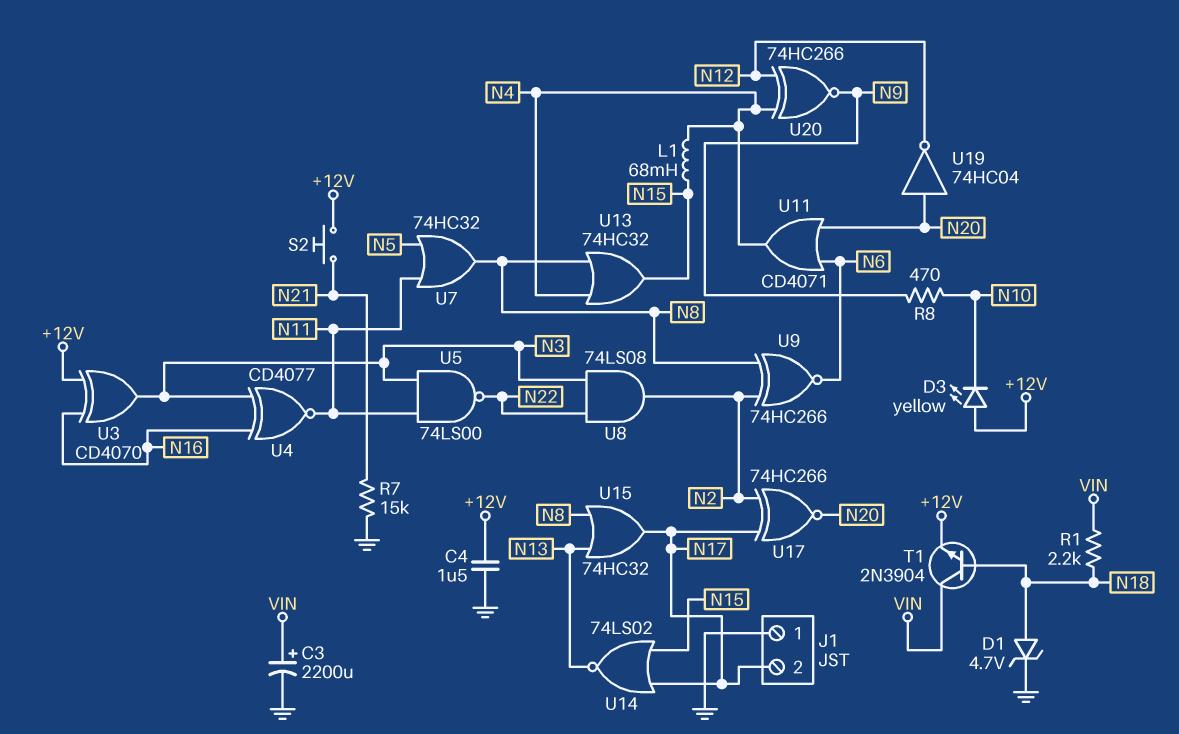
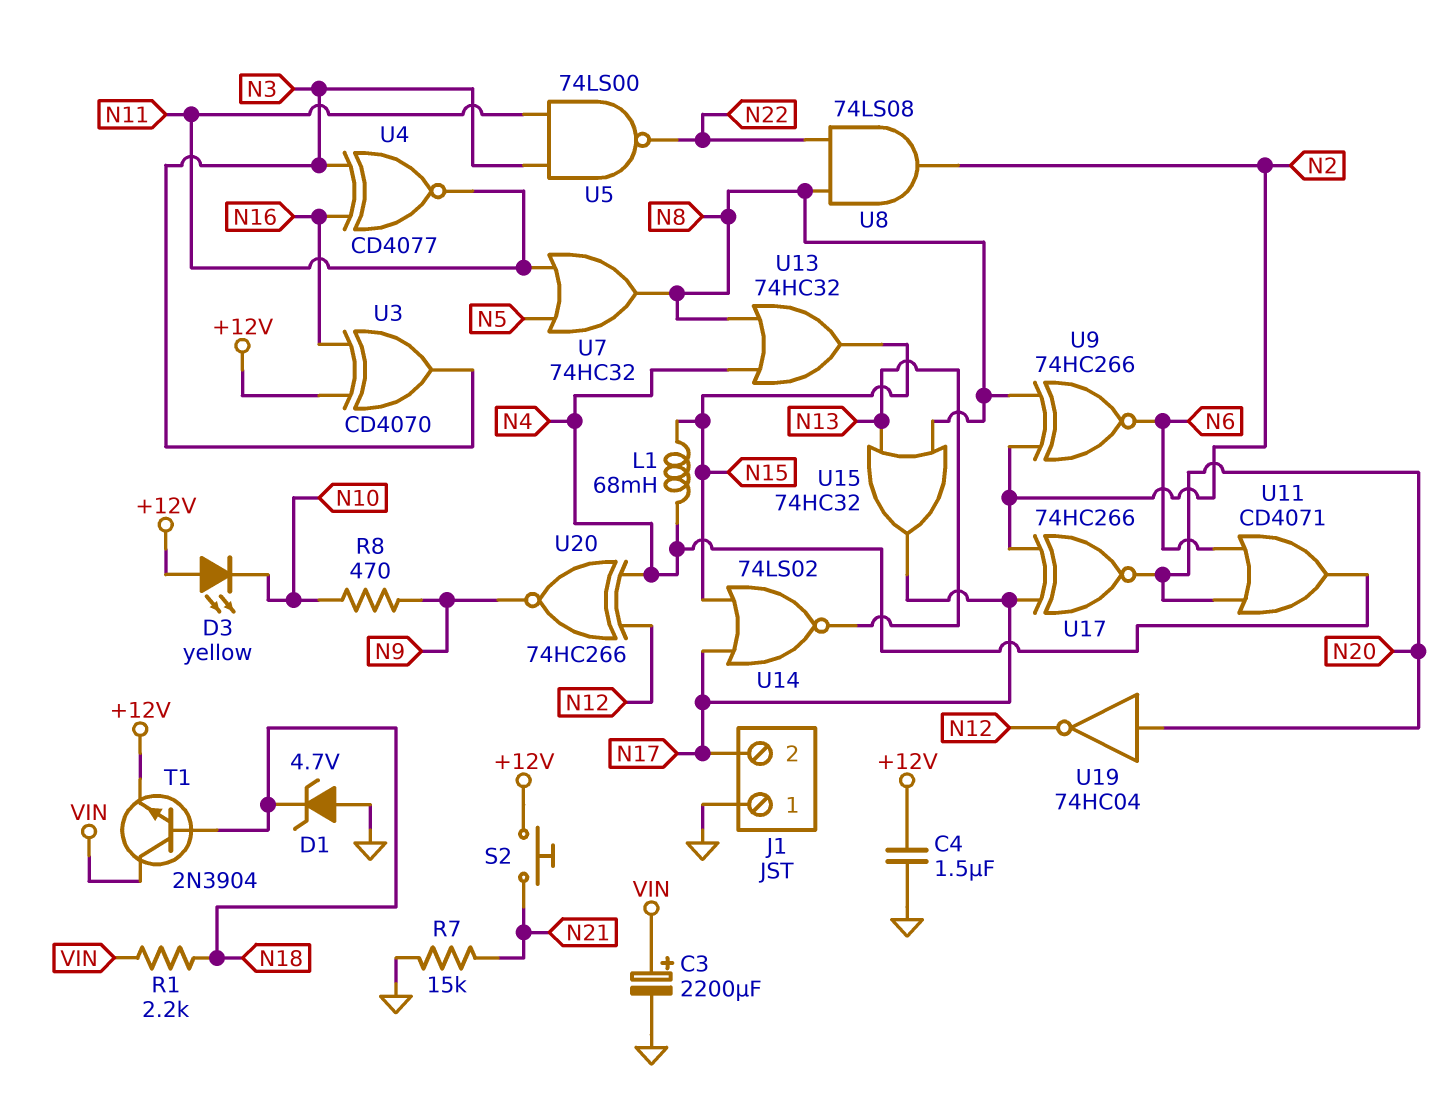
D1: zener 4.7V (A N18, K GND) -> zener 4.7V (A GND, K N18)
U8: AND 74LS08 (in N3, in N22, out N2) -> AND 74LS08 (in N8, in N22, out N2)

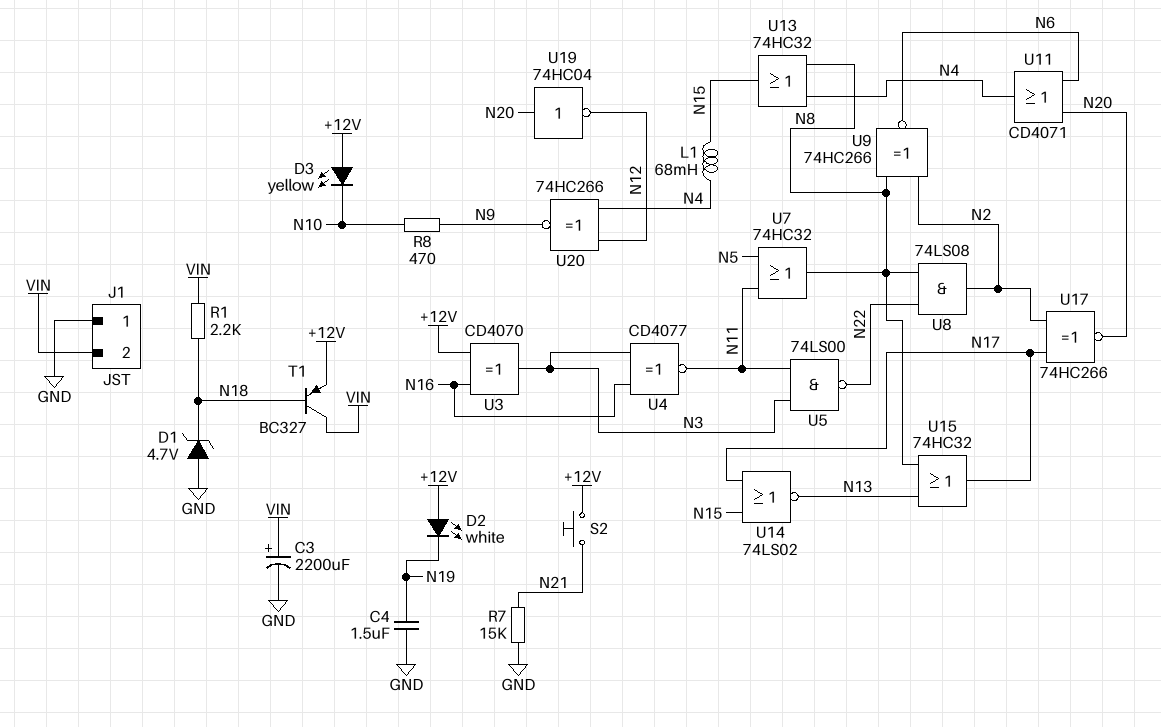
C4: 1.5uF (+12V, GND) -> 1.5uF (GND, N19)
D2: none -> LED white (A +12V, K N19)
J1 pin 2: N17 -> VIN
T1: NPN 2N3904 (B N18, C VIN, E +12V) -> PNP BC327 (B N18, C VIN, E +12V)

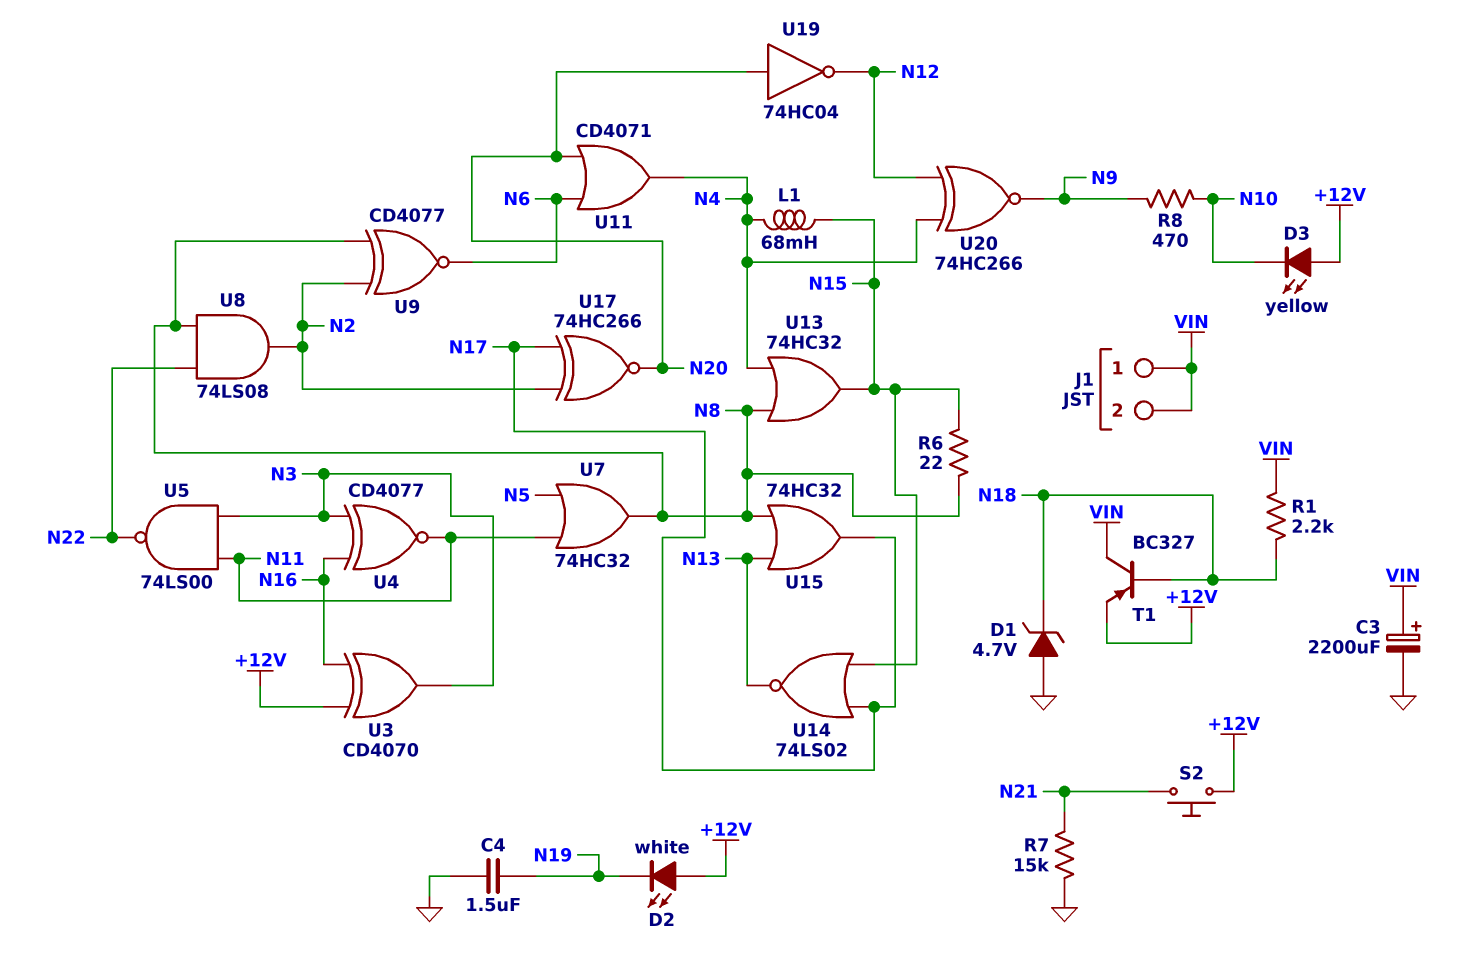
J1 pin 1: GND -> VIN
R6: none -> 22 (N8, N15)
U9: XNOR 74HC266 (in N2, in N8, out N6) -> XNOR CD4077 (in N2, in N8, out N6)

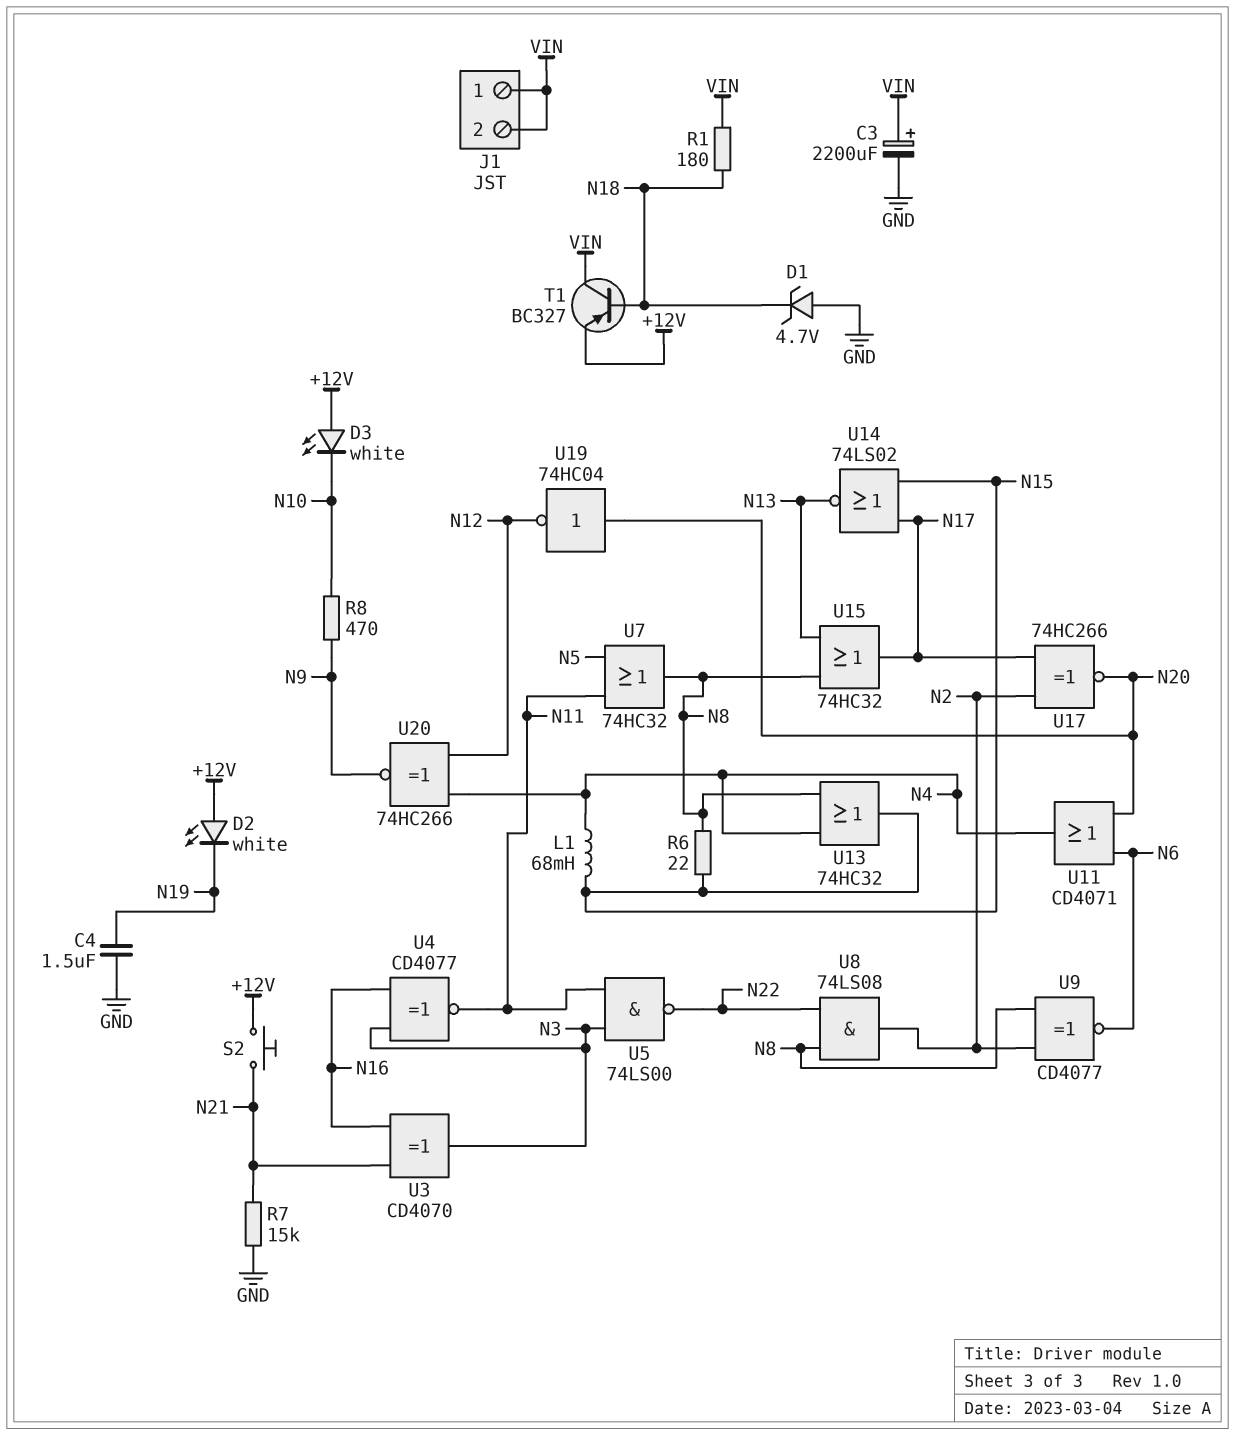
D3: LED yellow (A +12V, K N10) -> LED white (A +12V, K N10)
R1: 2.2k (N18, VIN) -> 180 (N18, VIN)
U3: XOR CD4070 (in +12V, in N16, out N3) -> XOR CD4070 (in N16, in N21, out N3)

